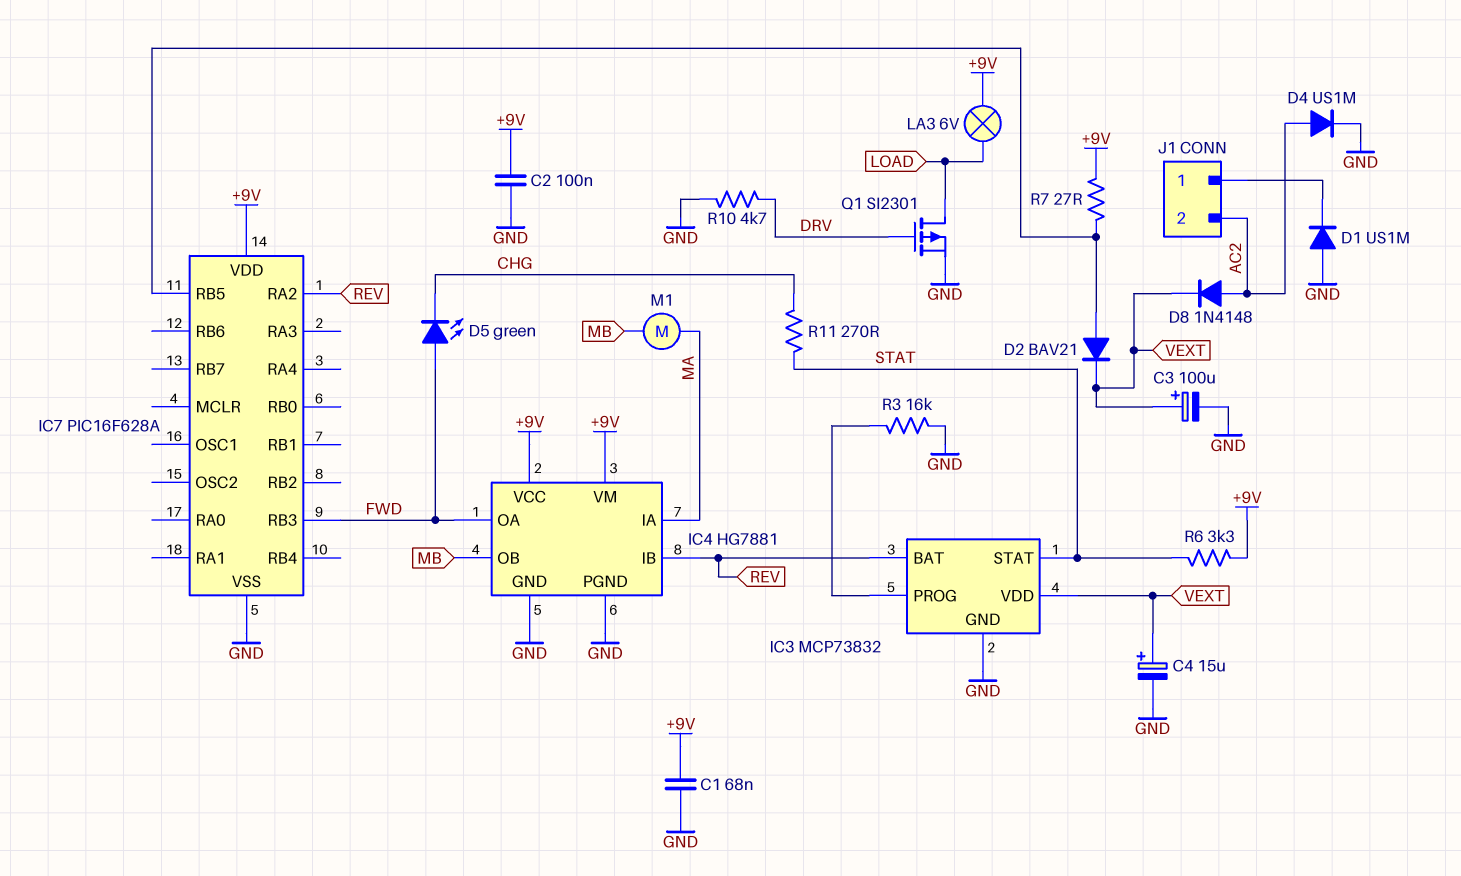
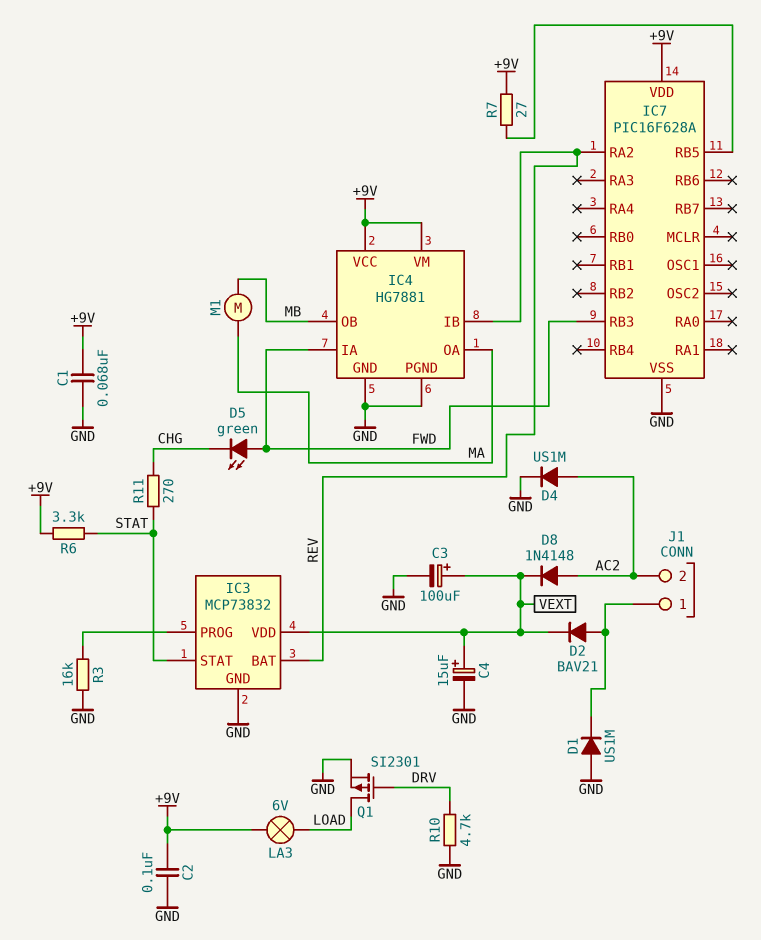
D2: diode BAV21 (A IC7/RB5, K VEXT) -> diode BAV21 (A J1/1, K VEXT)
IC4 pin IA: MA -> FWD
IC4 pin OA: FWD -> MA

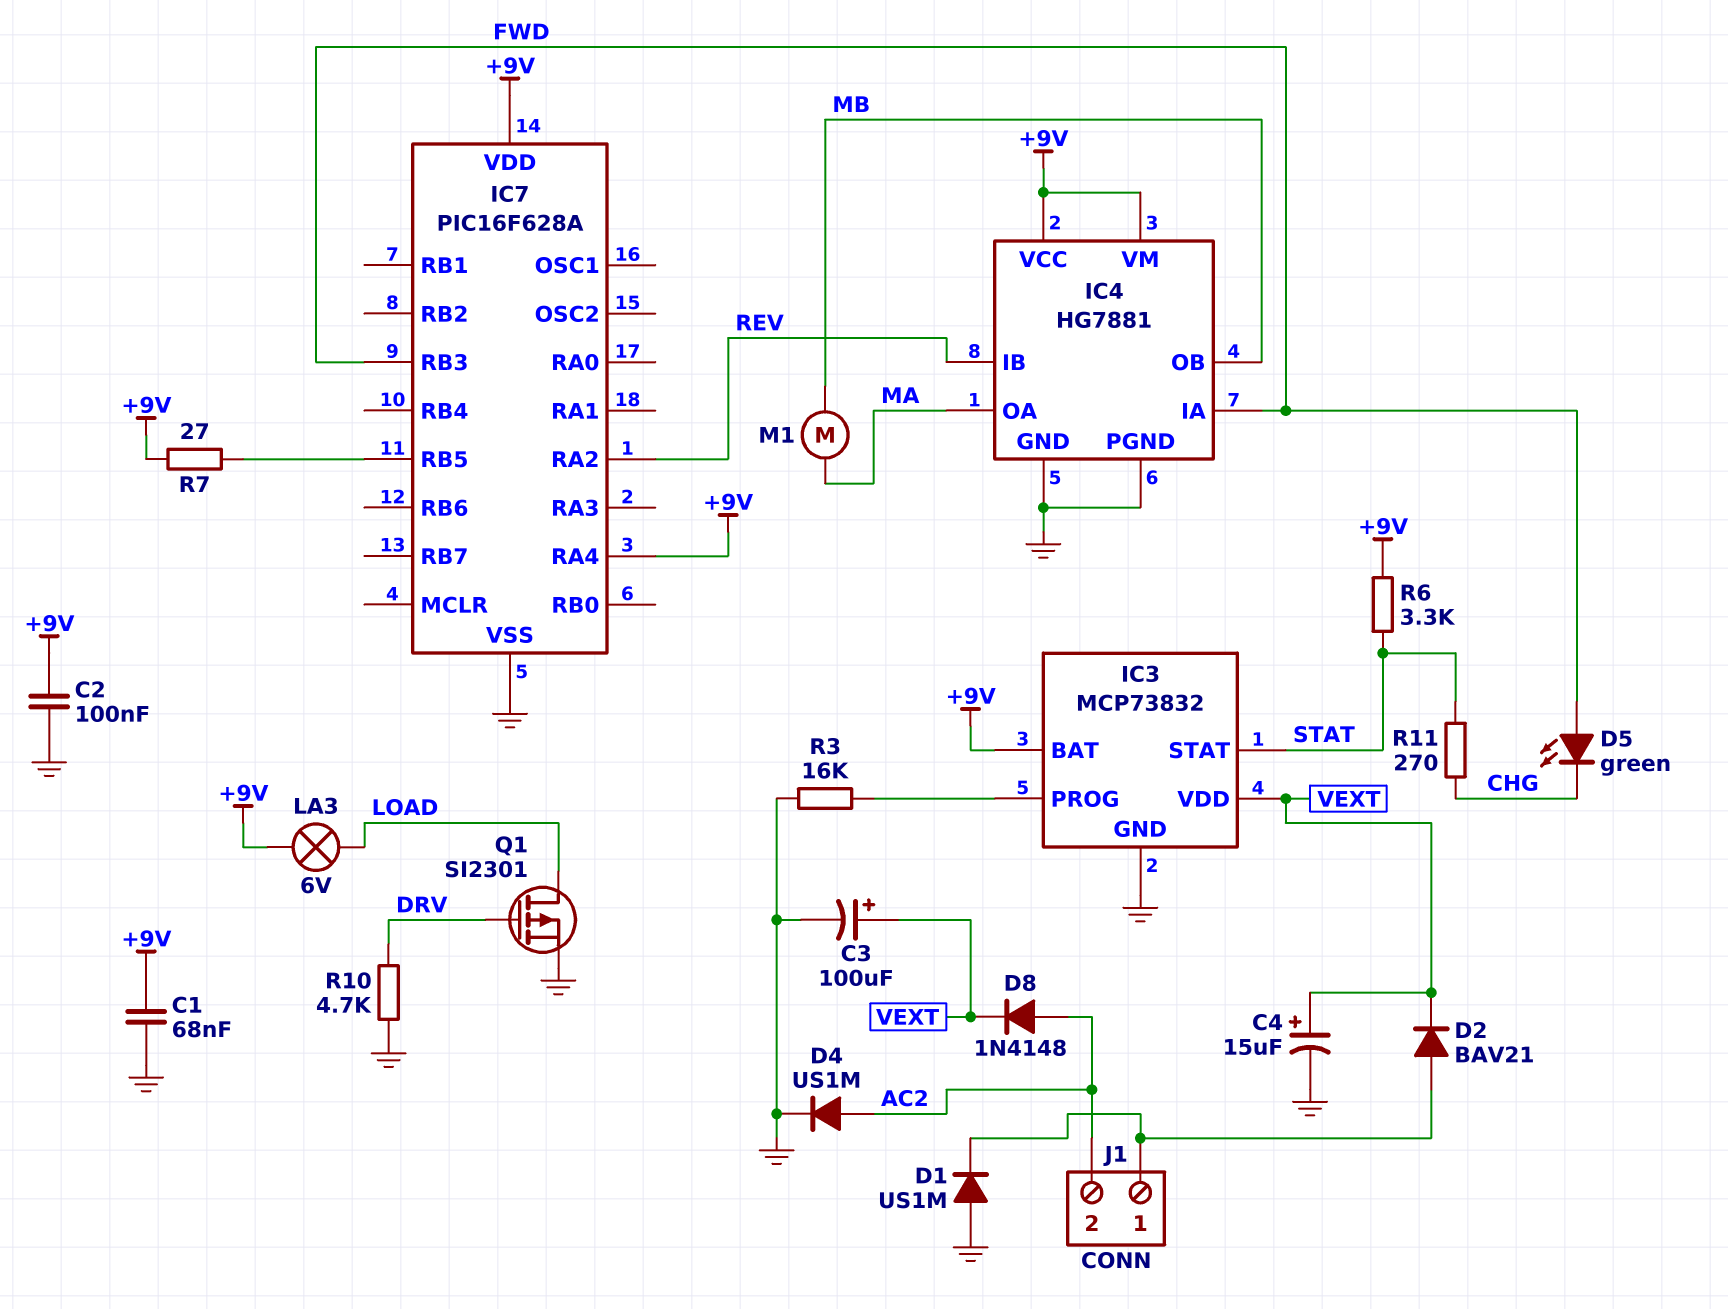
IC3 pin BAT: REV -> +9V
IC7 pin RA4: none -> +9V

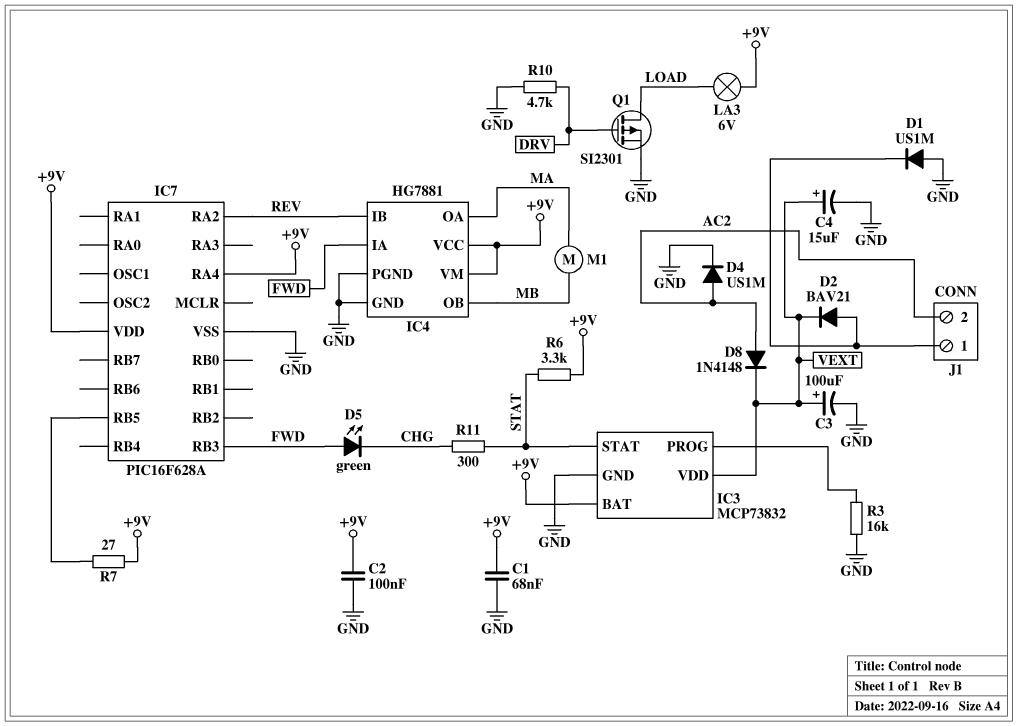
R11: 270 (CHG, STAT) -> 300 (CHG, STAT)

